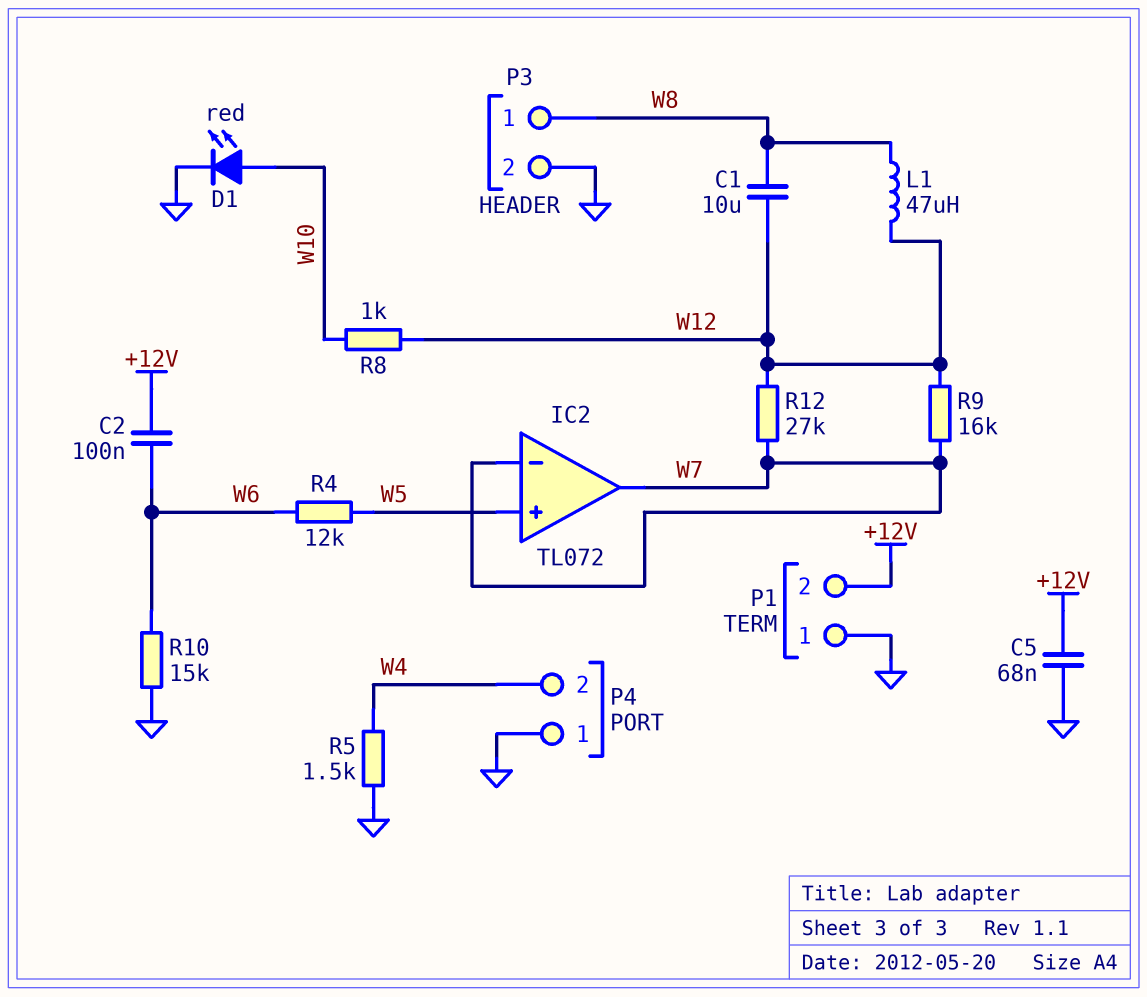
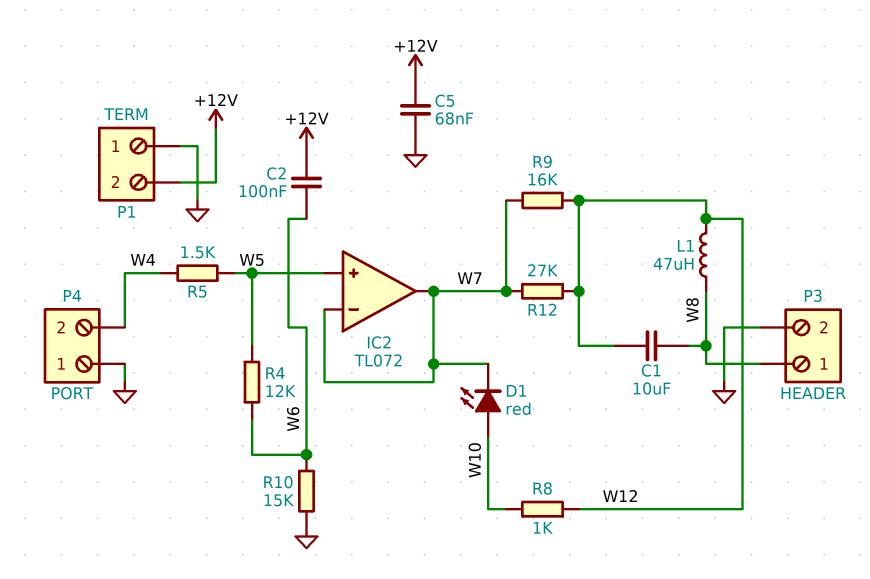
D1: LED red (A W10, K GND) -> LED red (A W10, K W7)
R5: 1.5k (GND, W4) -> 1.5k (W4, W5)

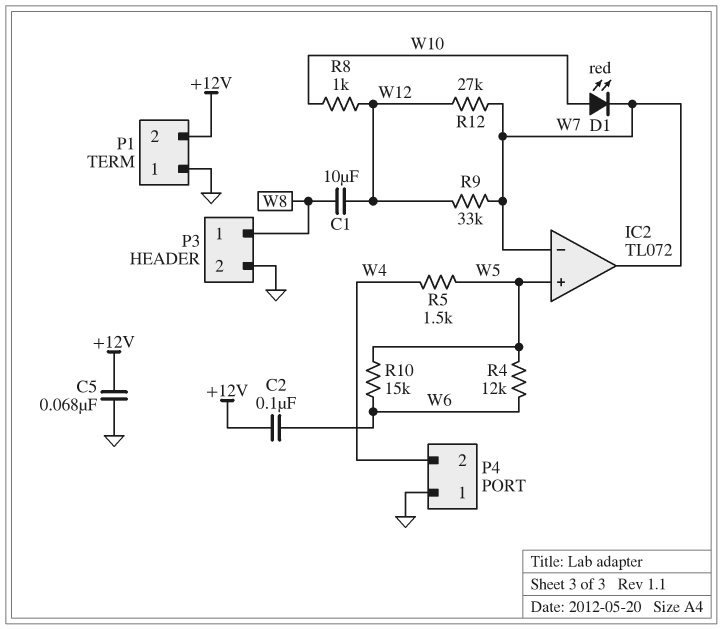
L1: 47uH (W8, W12) -> none
R9: 16k (W7, W12) -> 33k (W7, W12)
R10: 15k (GND, W6) -> 15k (W5, W6)

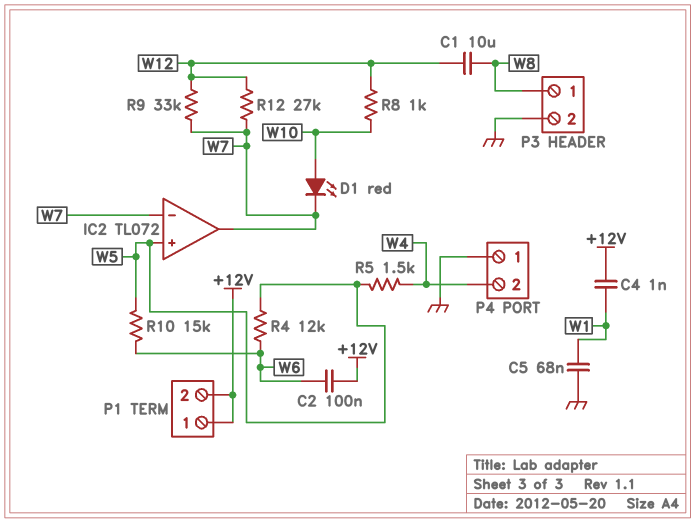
C4: none -> 1nF (+12V, W1)
C5: 68nF (+12V, GND) -> 68nF (GND, W1)
P1 pin 1: GND -> +12V

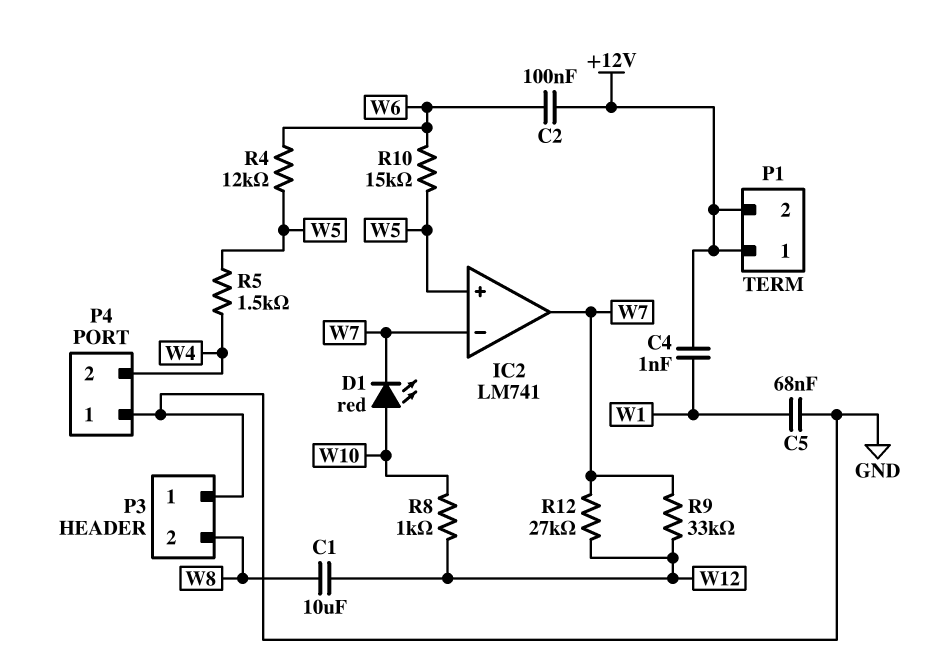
IC2: TL072 -> LM741
P3 pin 1: W8 -> GND
P3 pin 2: GND -> W8

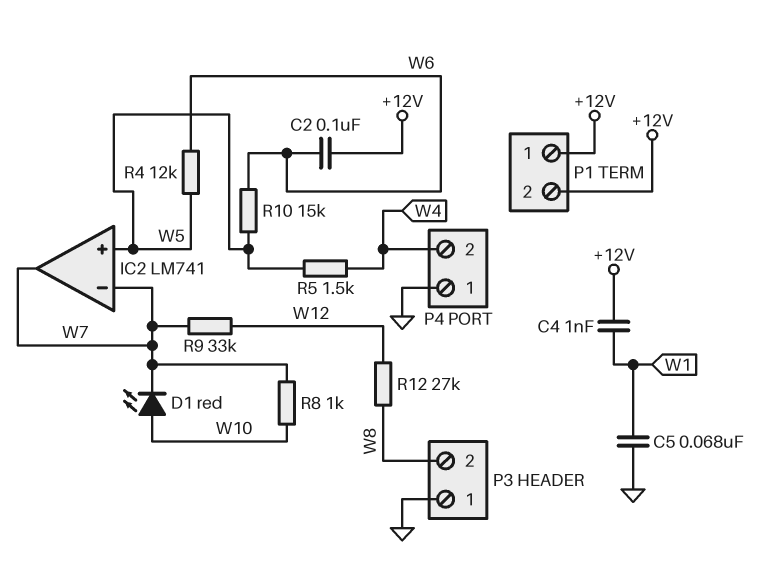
C1: 10uF (W8, W12) -> none
R8: 1k (W10, W12) -> 1k (W7, W10)
R12: 27k (W7, W12) -> 27k (W8, W12)

